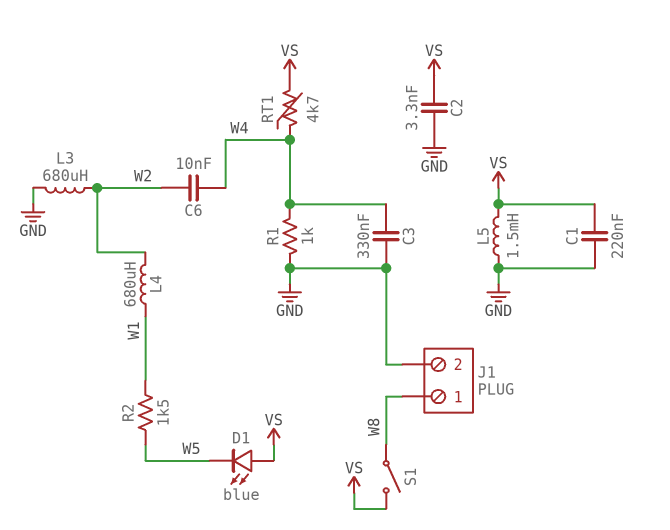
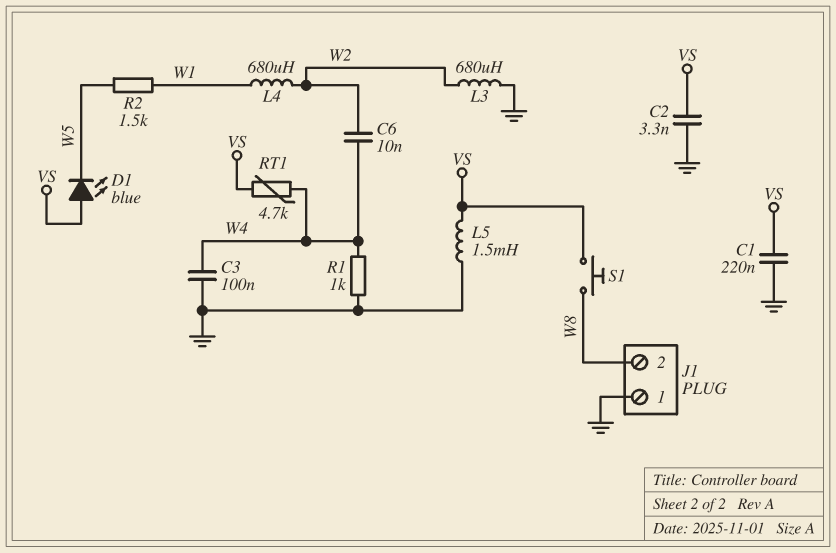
C3: 330nF (GND, W4) -> 100nF (GND, W4)
J1 pin 1: W8 -> GND
J1 pin 2: GND -> W8
S1: switch (VS, W8) -> button (VS, W8)

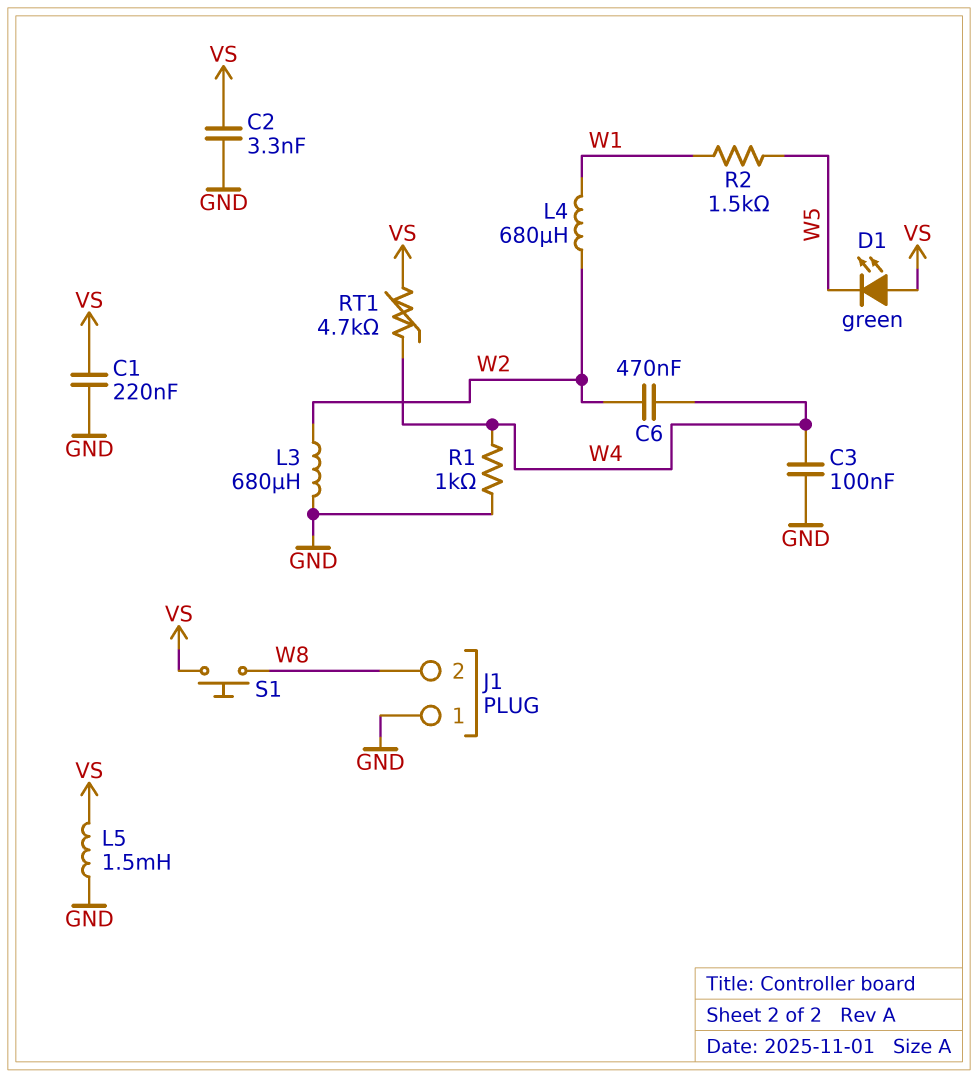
C6: 10nF (W2, W4) -> 470nF (W2, W4)
D1: LED blue (A VS, K W5) -> LED green (A VS, K W5)

